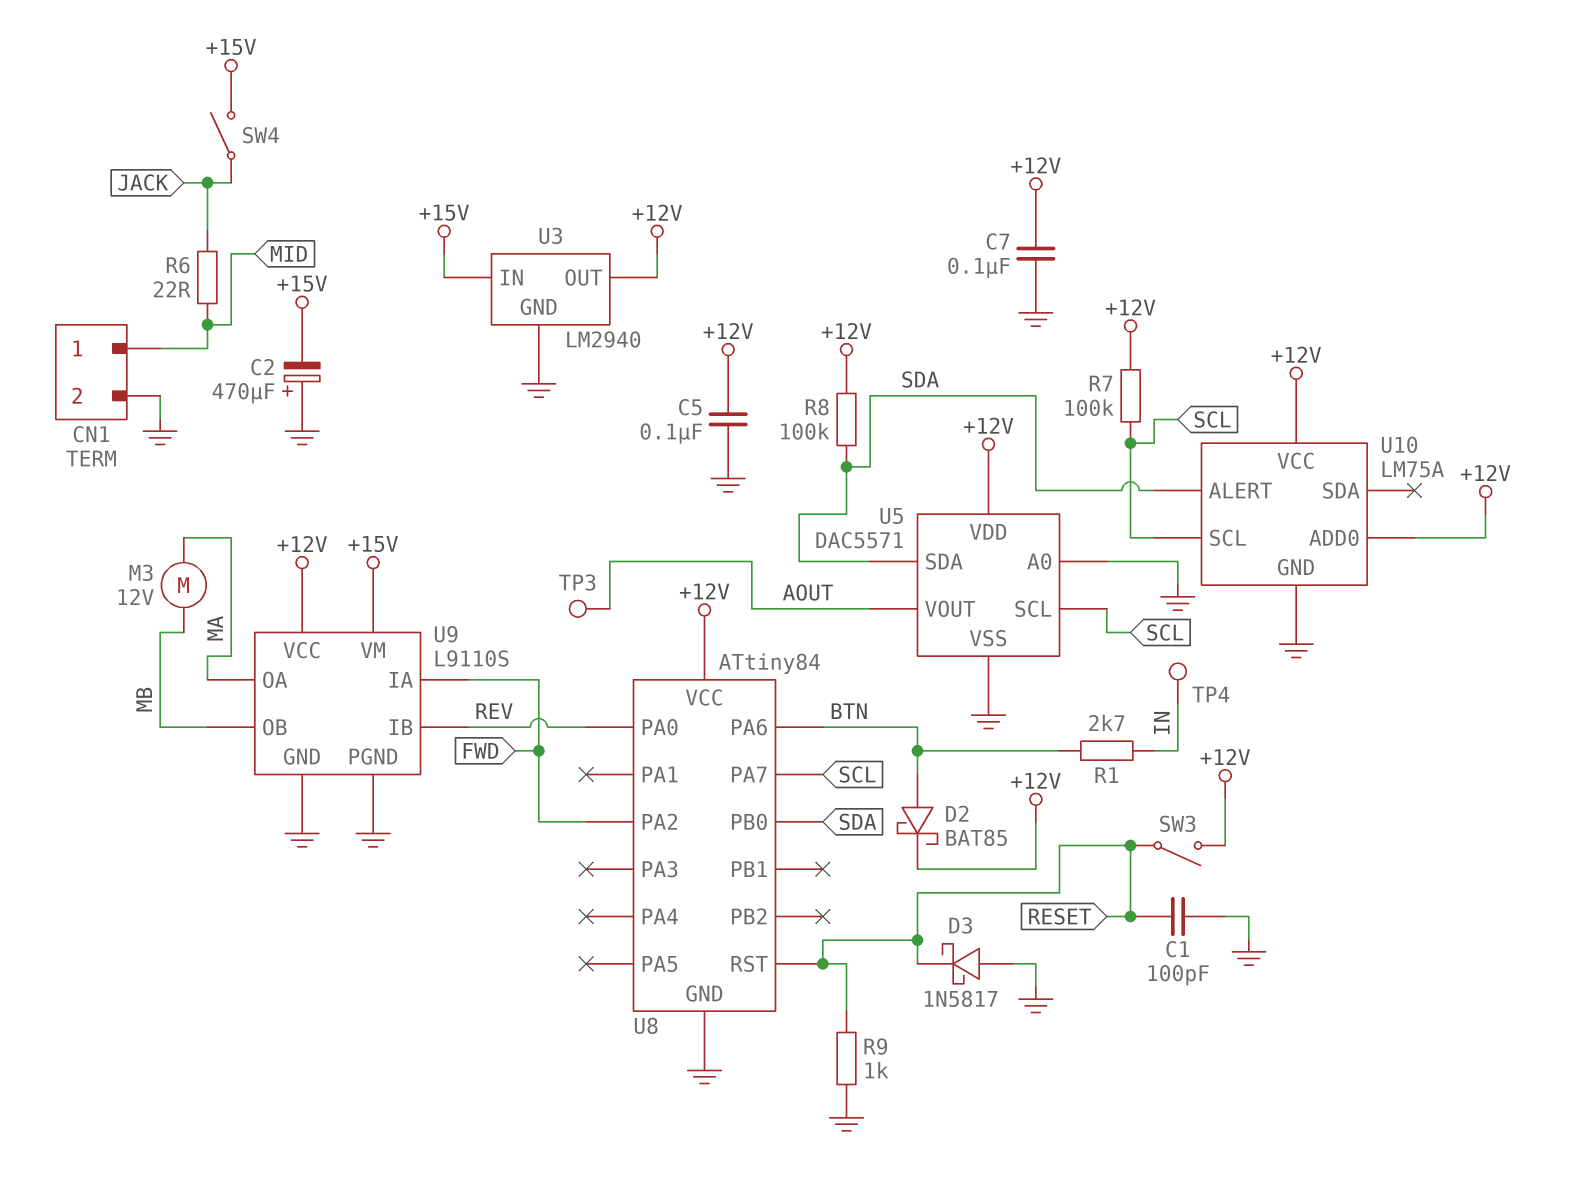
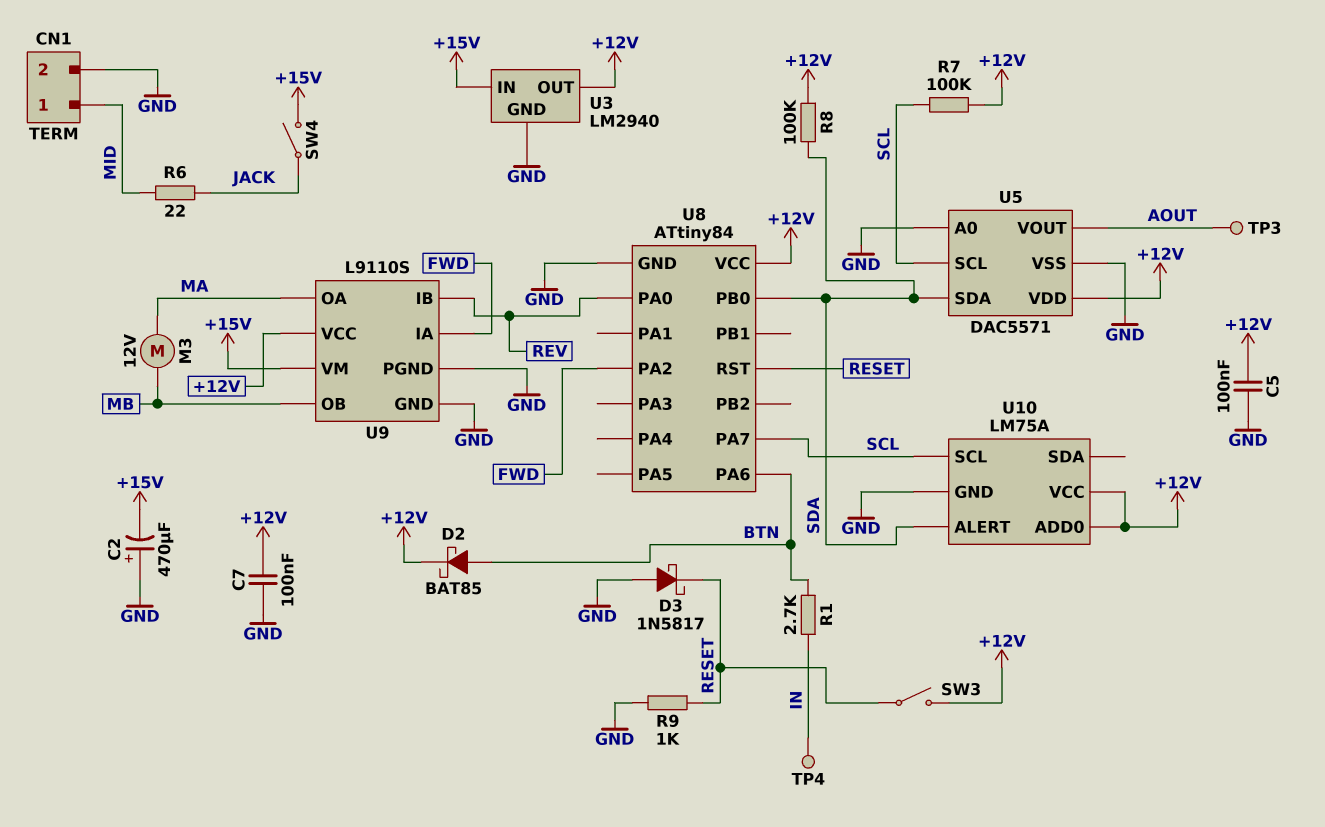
C1: 100pF (GND, RESET) -> none

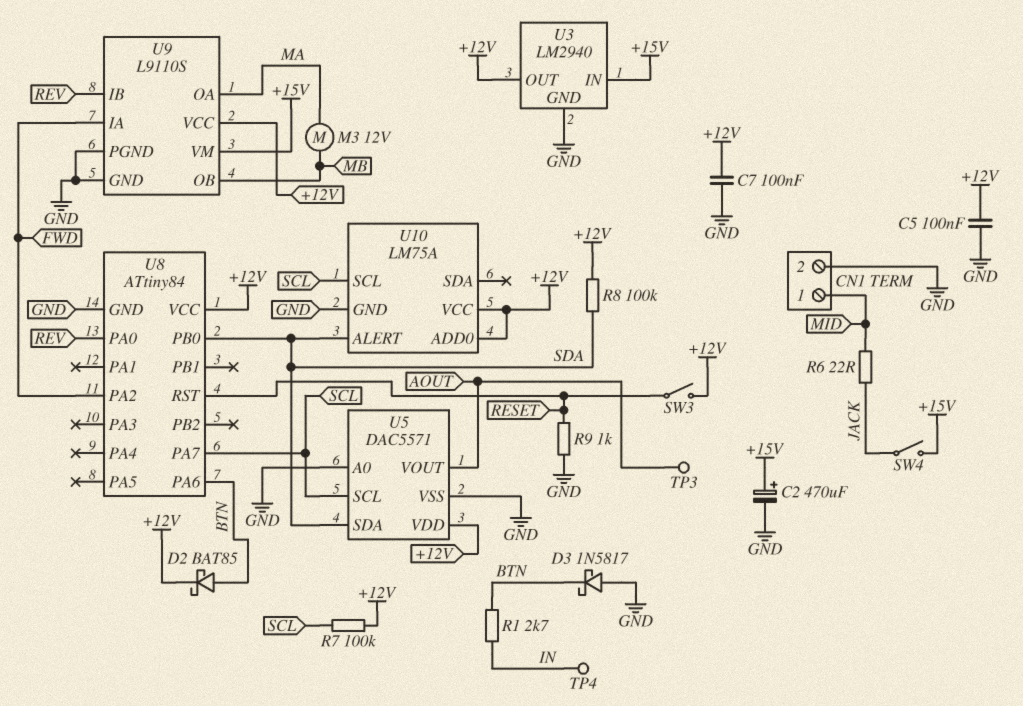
C2: 470uF (plus GND, minus +15V) -> 470uF (plus +15V, minus GND)
D3: schottky 1N5817 (A GND, K RESET) -> schottky 1N5817 (A GND, K BTN)

